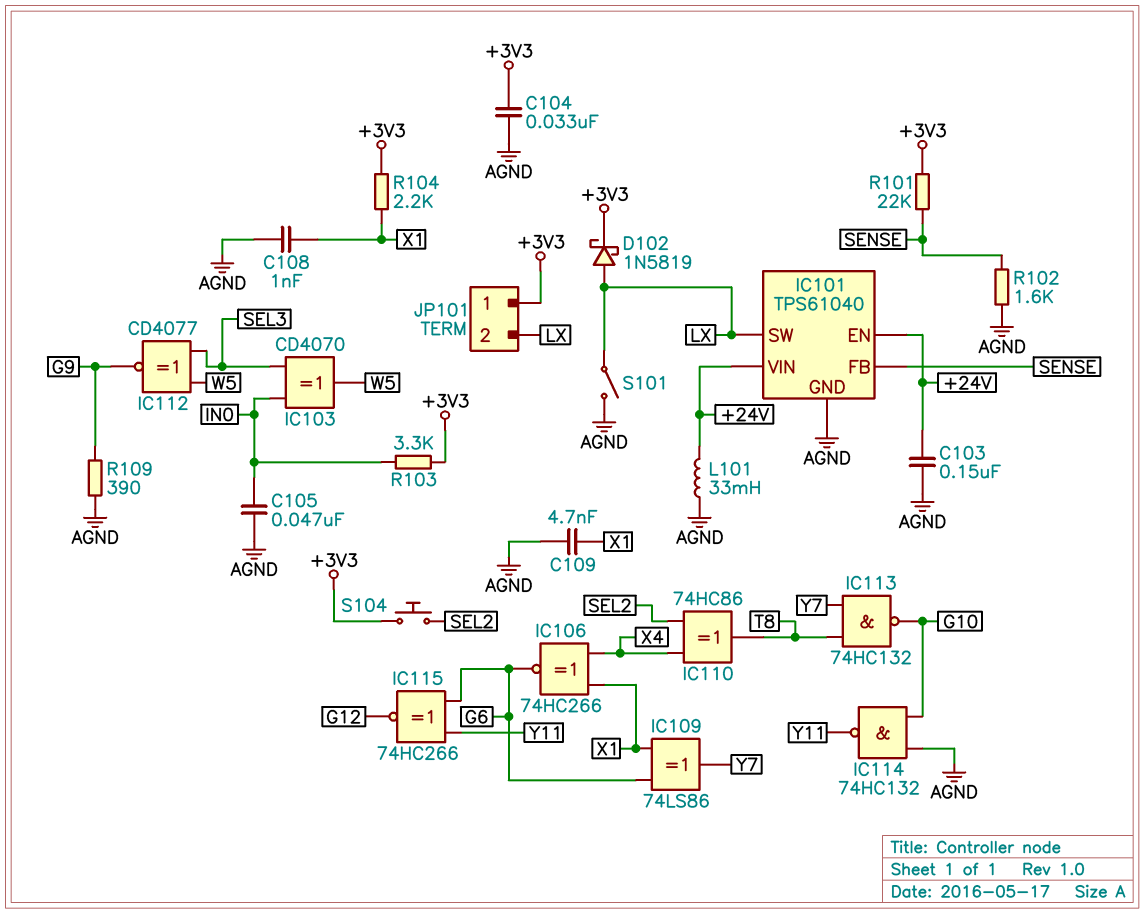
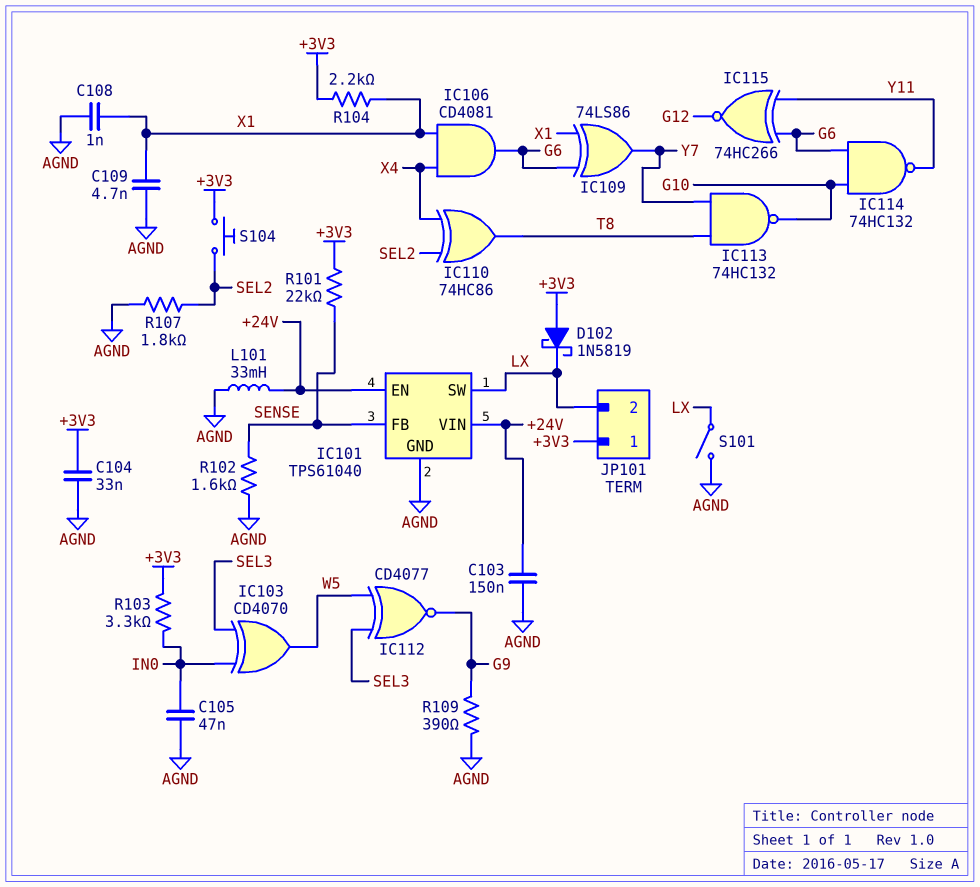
D102: schottky 1N5819 (A LX, K +3V3) -> schottky 1N5819 (A +3V3, K LX)
IC106: XNOR 74HC266 (in X1, in X4, out G6) -> AND CD4081 (in X1, in X4, out G6)
IC114: NAND 74HC132 (in AGND, in G10, out Y11) -> NAND 74HC132 (in G6, in G10, out Y11)
R107: none -> 1.8k (AGND, SEL2)

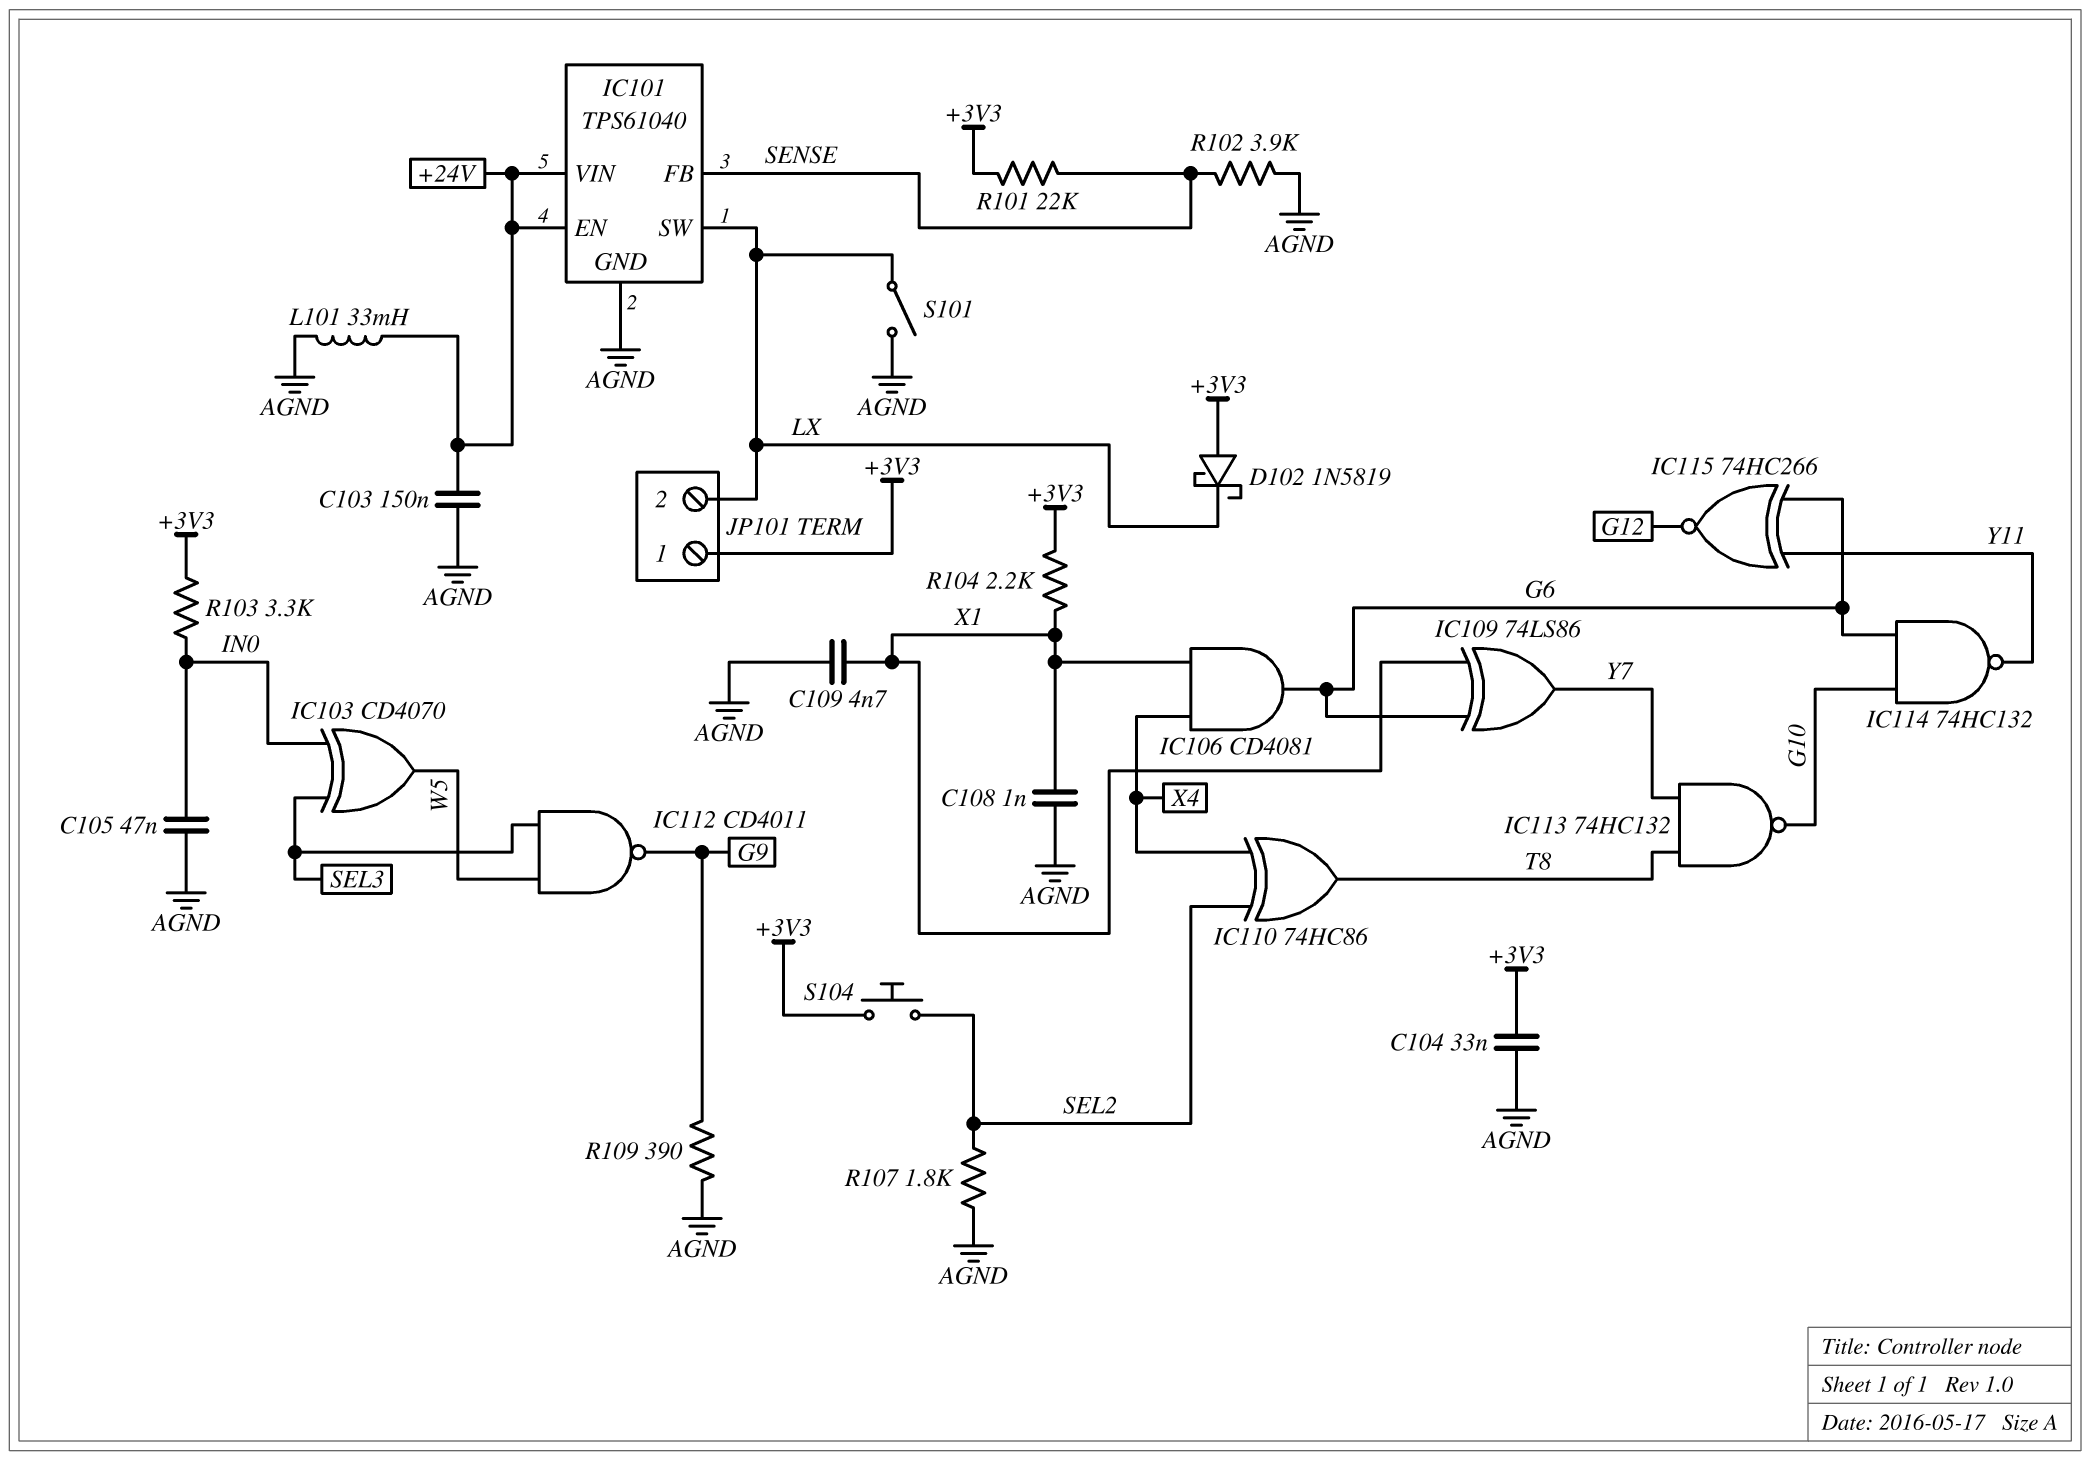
IC112: XNOR CD4077 (in SEL3, in W5, out G9) -> NAND CD4011 (in SEL3, in W5, out G9)
R102: 1.6k (AGND, SENSE) -> 3.9k (AGND, SENSE)

